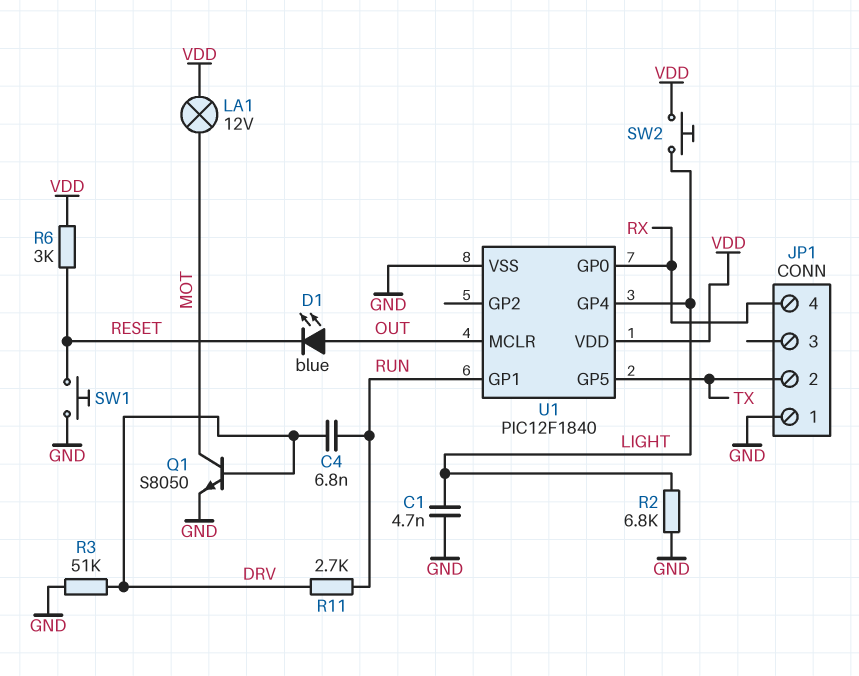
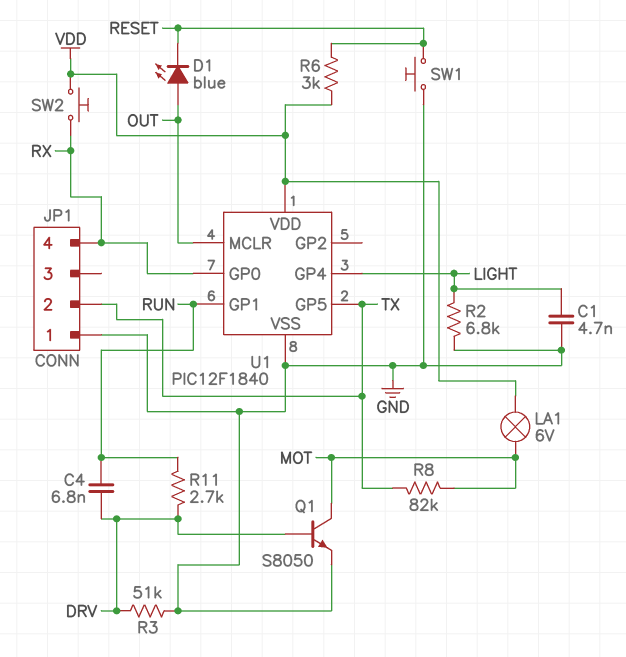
LA1: lamp 12V (MOT, VDD) -> lamp 6V (MOT, VDD)
R8: none -> 82k (MOT, TX)
SW2: button (LIGHT, VDD) -> button (RX, VDD)

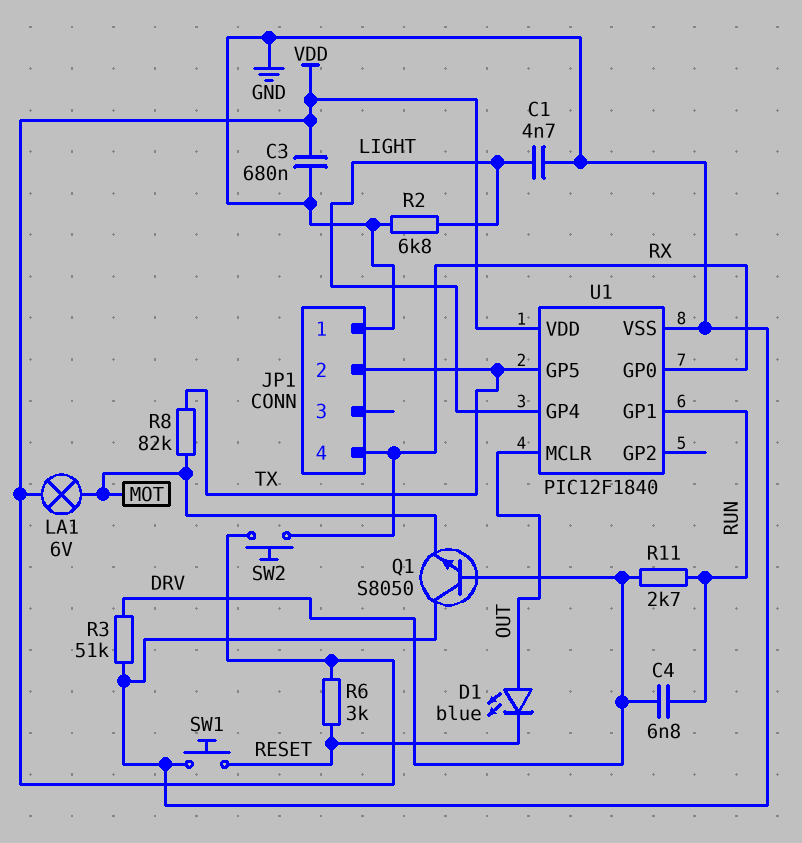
C3: none -> 680nF (GND, VDD)
Q1: NPN S8050 (B DRV, C MOT, E GND) -> NPN S8050 (B DRV, C GND, E MOT)

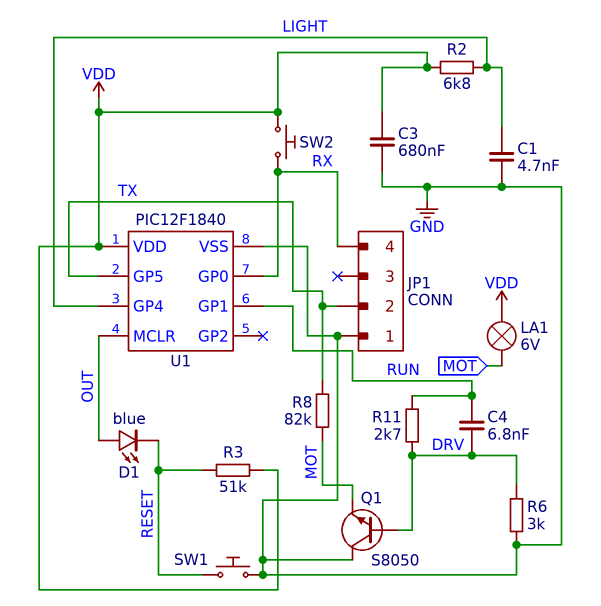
R2: 6.8k (GND, LIGHT) -> 6.8k (LIGHT, VDD)
R3: 51k (DRV, GND) -> 51k (RESET, VDD)
R6: 3k (RESET, VDD) -> 3k (DRV, GND)

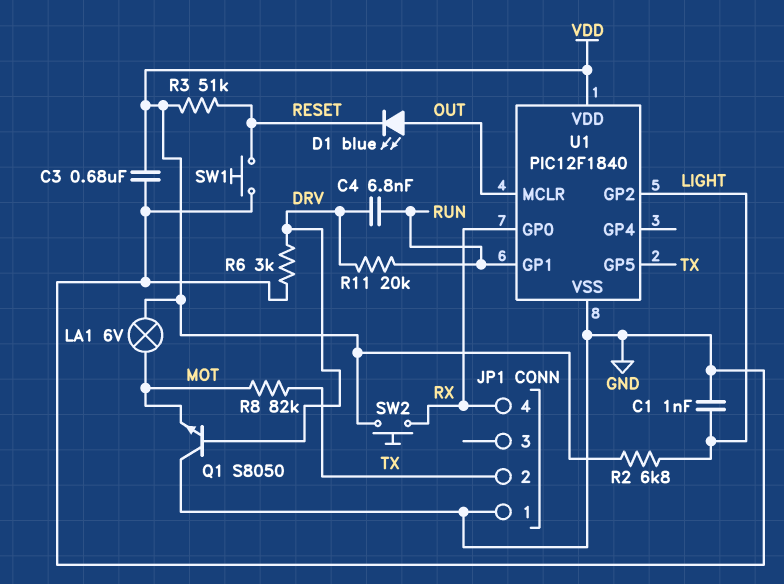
C1: 4.7nF (GND, LIGHT) -> 1nF (GND, LIGHT)
R11: 2.7k (DRV, RUN) -> 20k (DRV, RUN)
U1 pin GP2: none -> LIGHT
U1 pin GP4: LIGHT -> none

